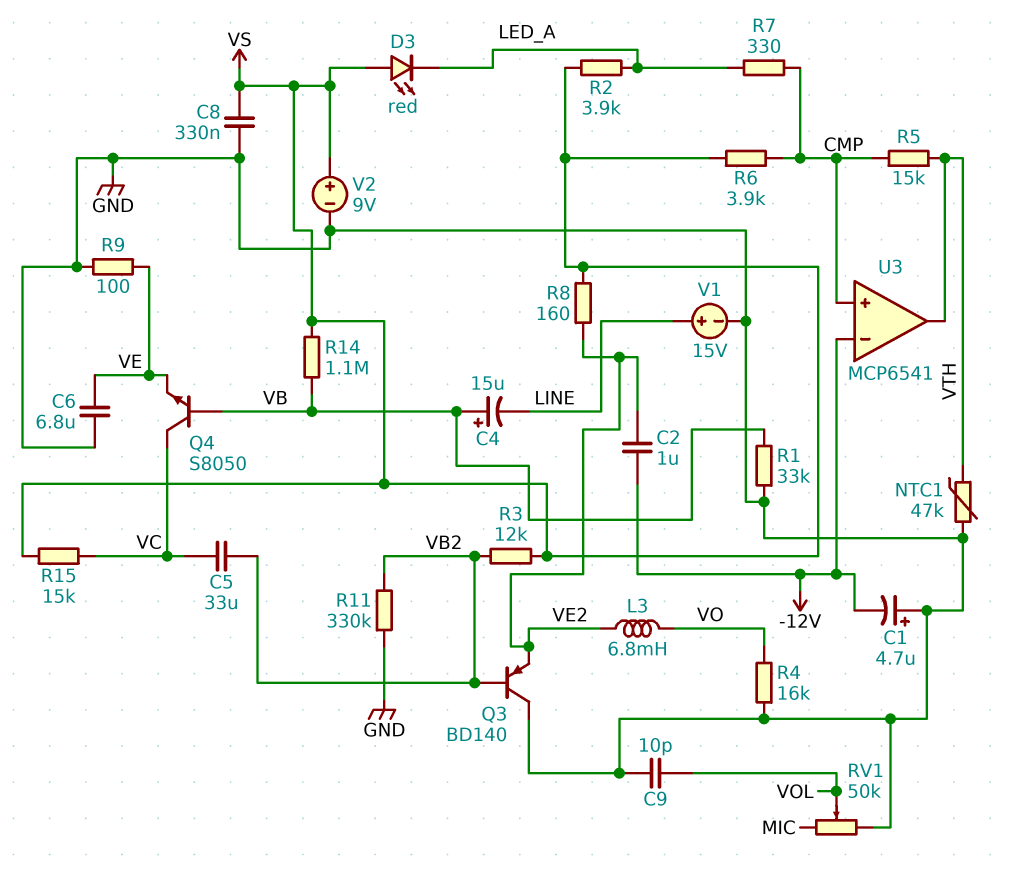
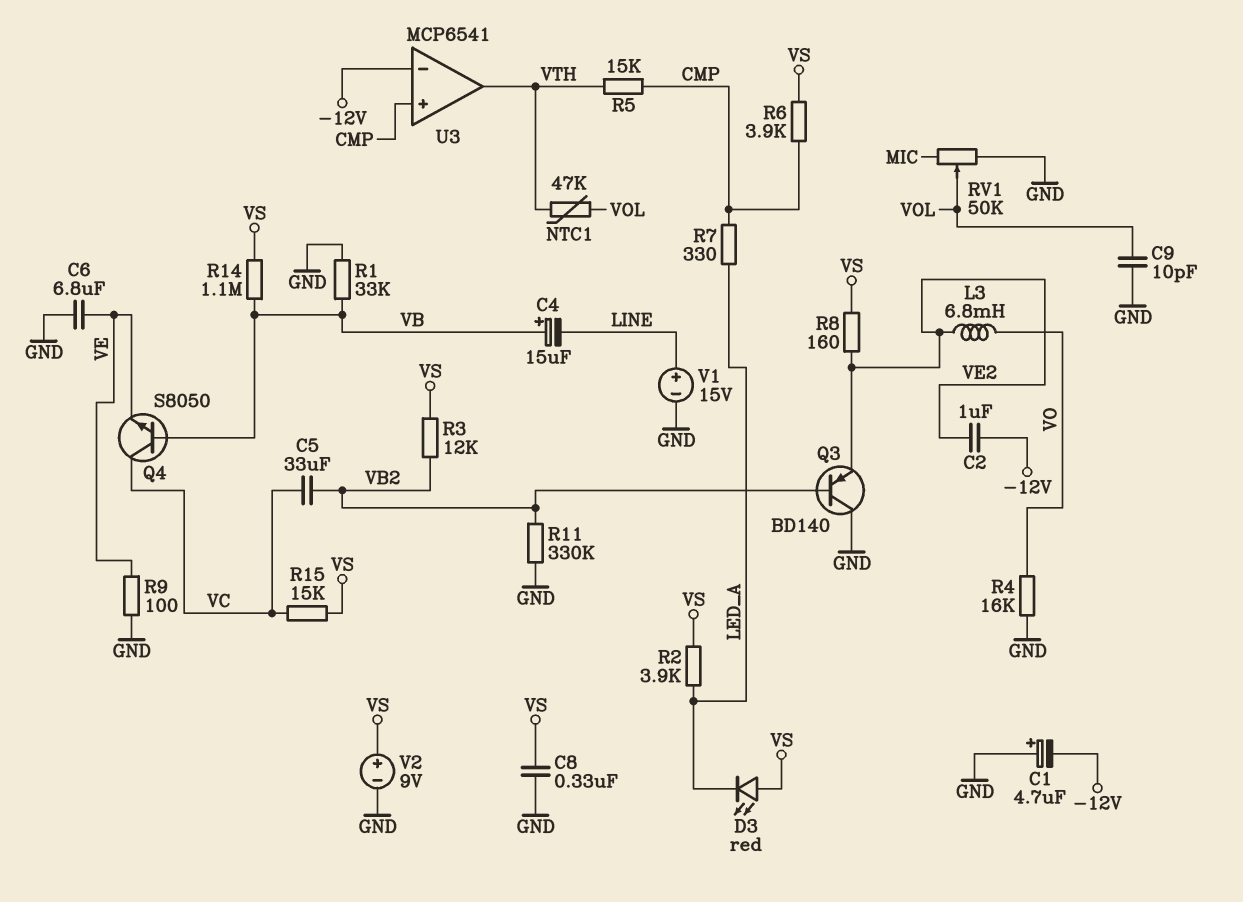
NTC1: 47k (GND, VTH) -> 47k (VOL, VTH)

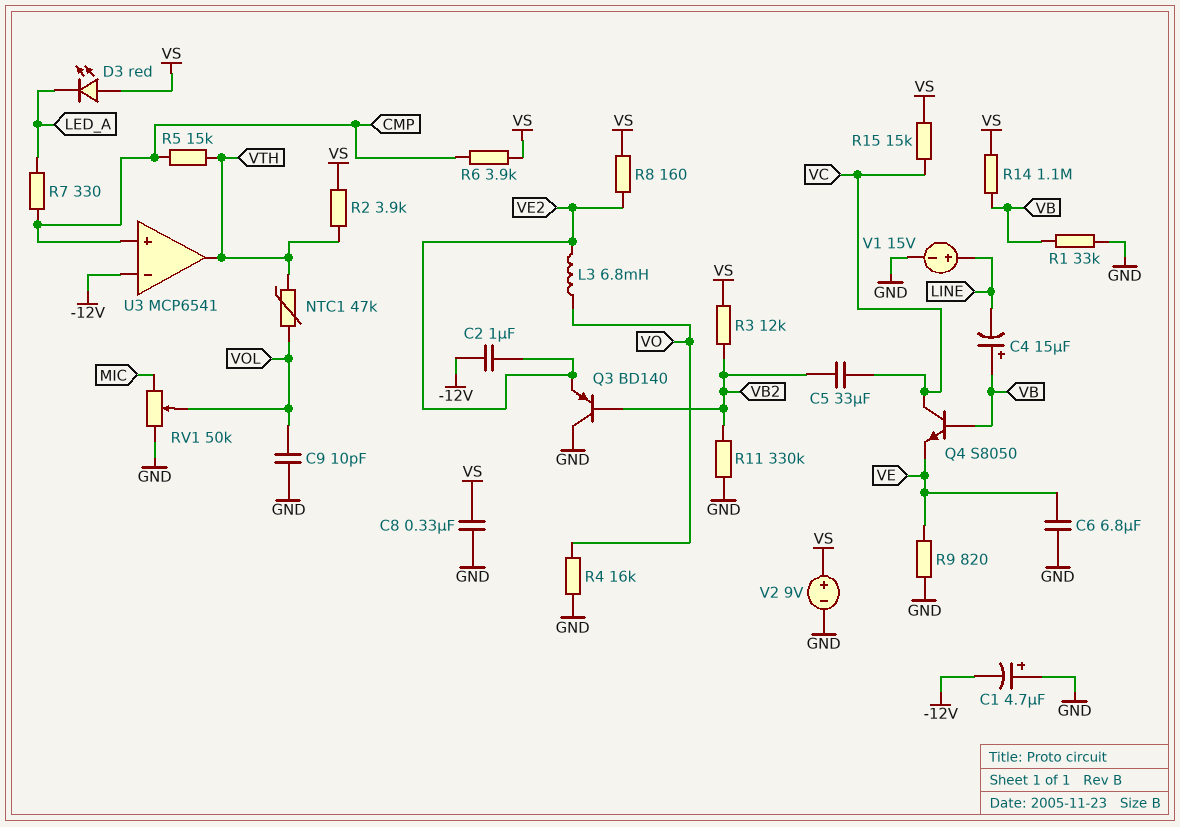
R2: 3.9k (LED_A, VS) -> 3.9k (VS, VTH)
R9: 100 (GND, VE) -> 820 (GND, VE)

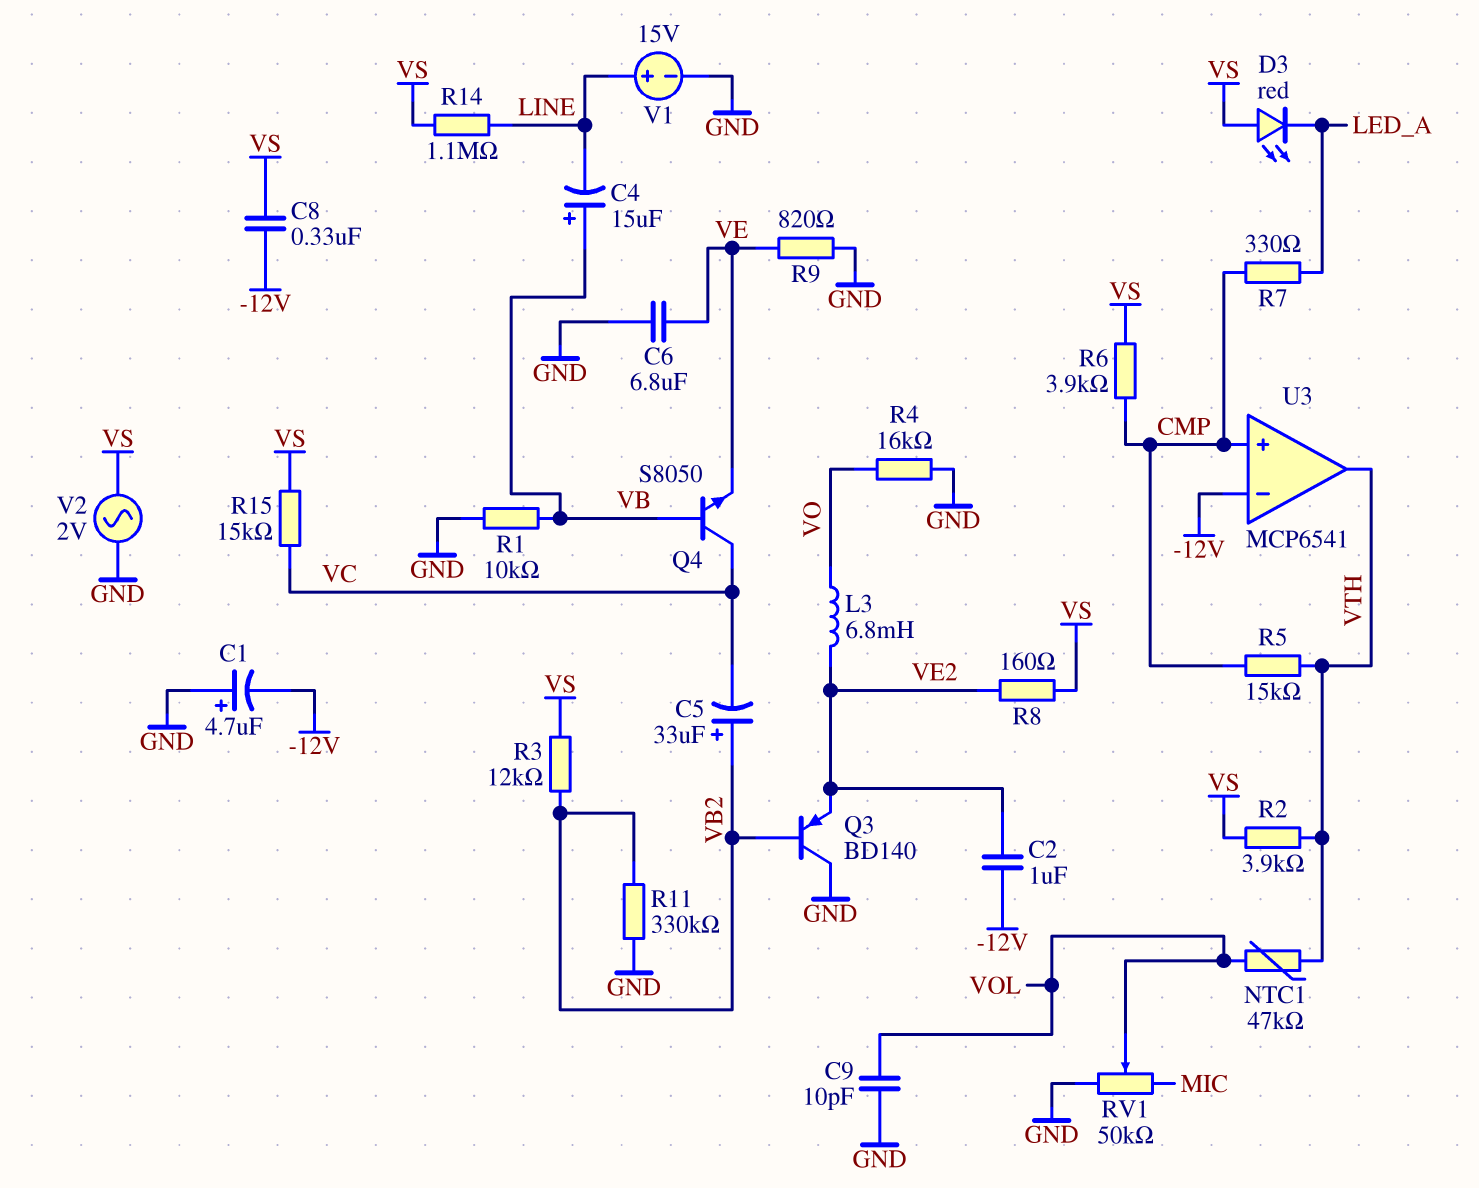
C5: 33uF (VB2, VC) -> 33uF (plus VB2, minus VC)
C8: 330nF (GND, VS) -> 330nF (-12V, VS)
R1: 33k (GND, VB) -> 10k (GND, VB)
R14: 1.1M (VB, VS) -> 1.1M (LINE, VS)
V2: 9V (plus VS, minus GND) -> AC 2V (GND, VS)

